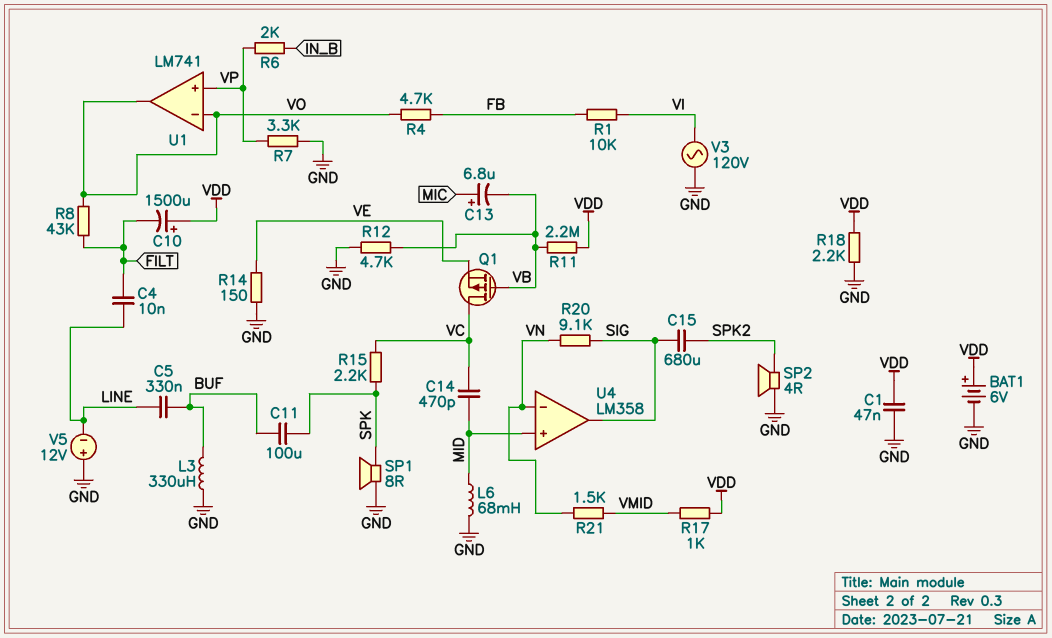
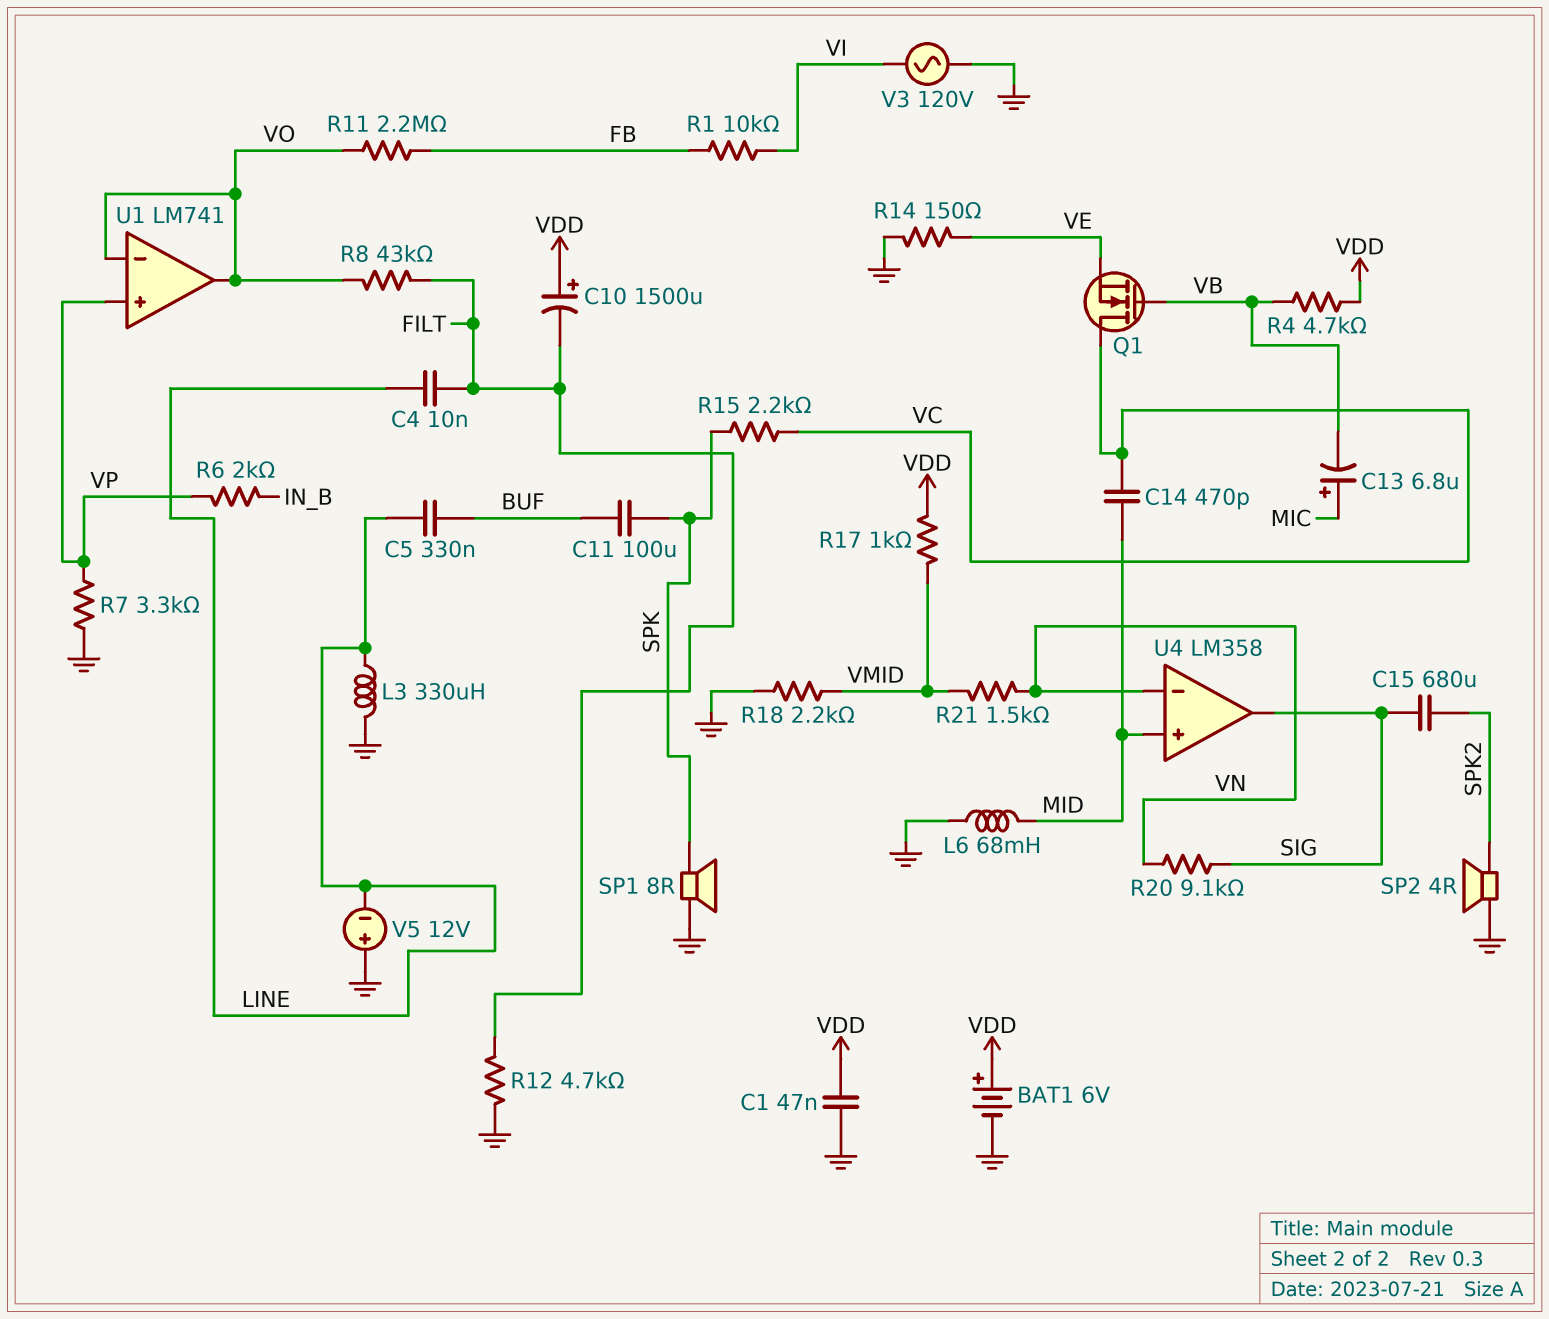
L3: 330uH (BUF, GND) -> 330uH (GND, LINE)
Q1: PMOS (G VB, D VC, S VE) -> NMOS (G VB, D VC, S VE)
R4: 4.7k (FB, VO) -> 4.7k (VB, VDD)
R11: 2.2M (VB, VDD) -> 2.2M (FB, VO)
R12: 4.7k (GND, VB) -> 4.7k (FILT, GND)
R18: 2.2k (GND, VDD) -> 2.2k (GND, VMID)

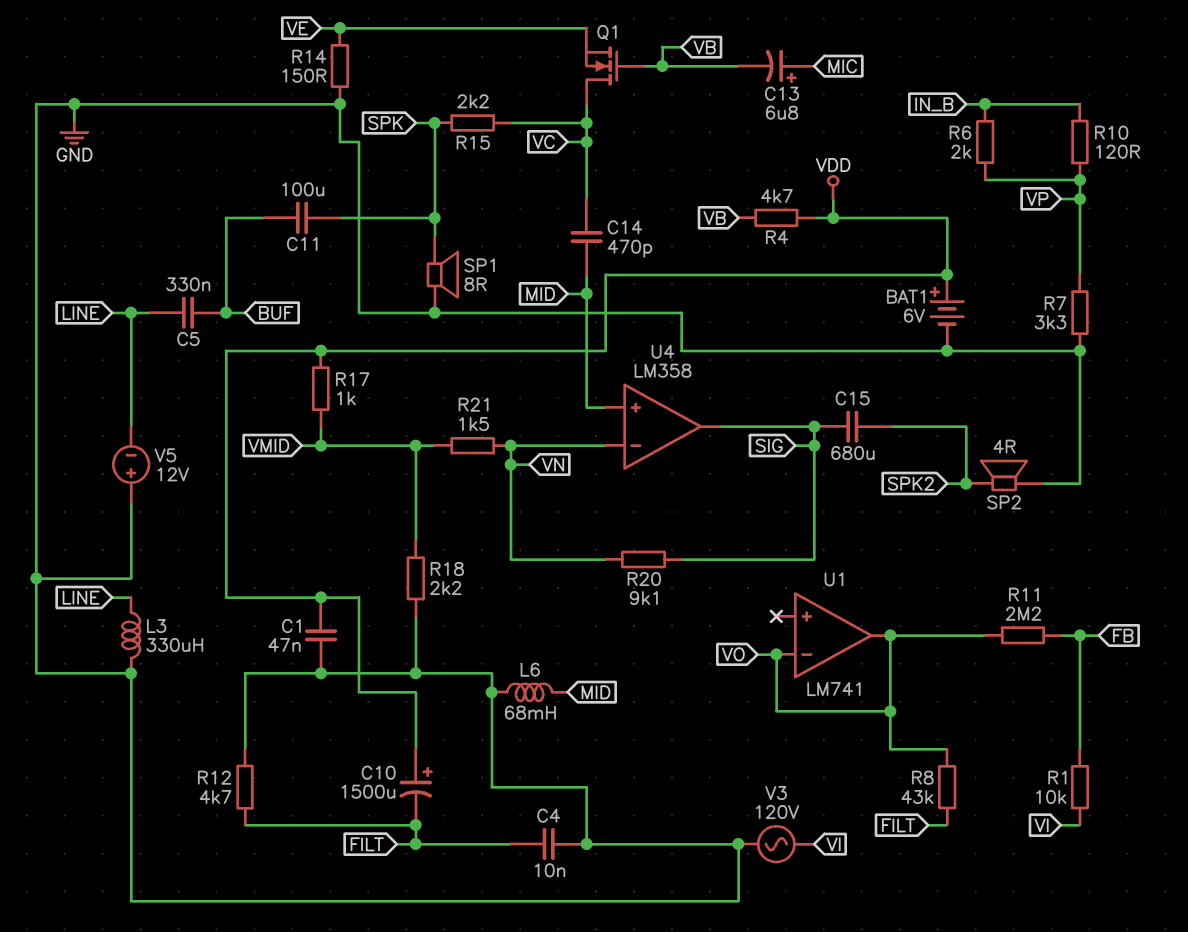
C4: 10nF (FILT, LINE) -> 10nF (FILT, GND)
R10: none -> 120 (IN_B, VP)
U1 pin in+: VP -> none

